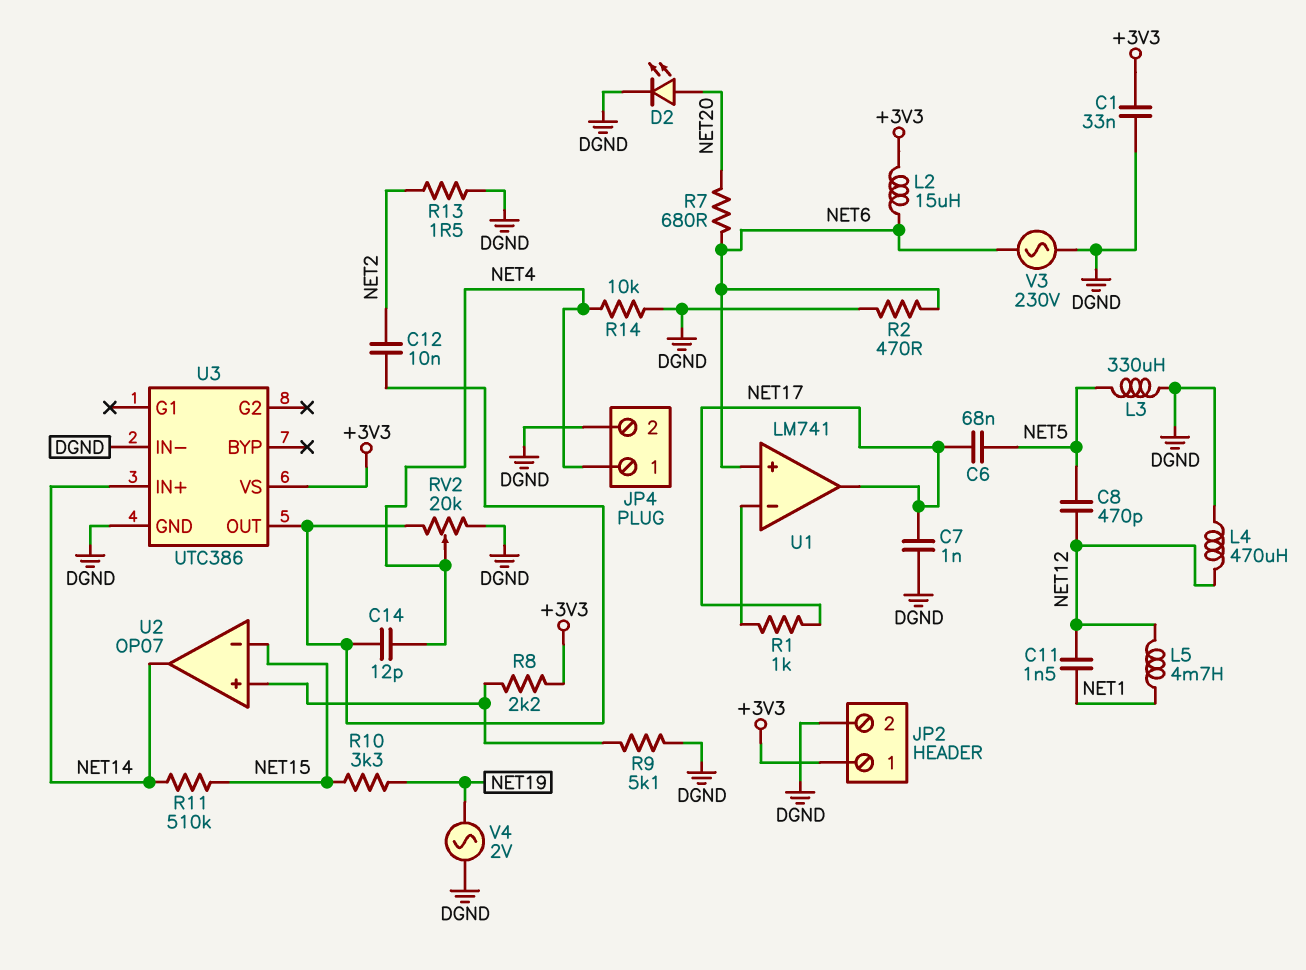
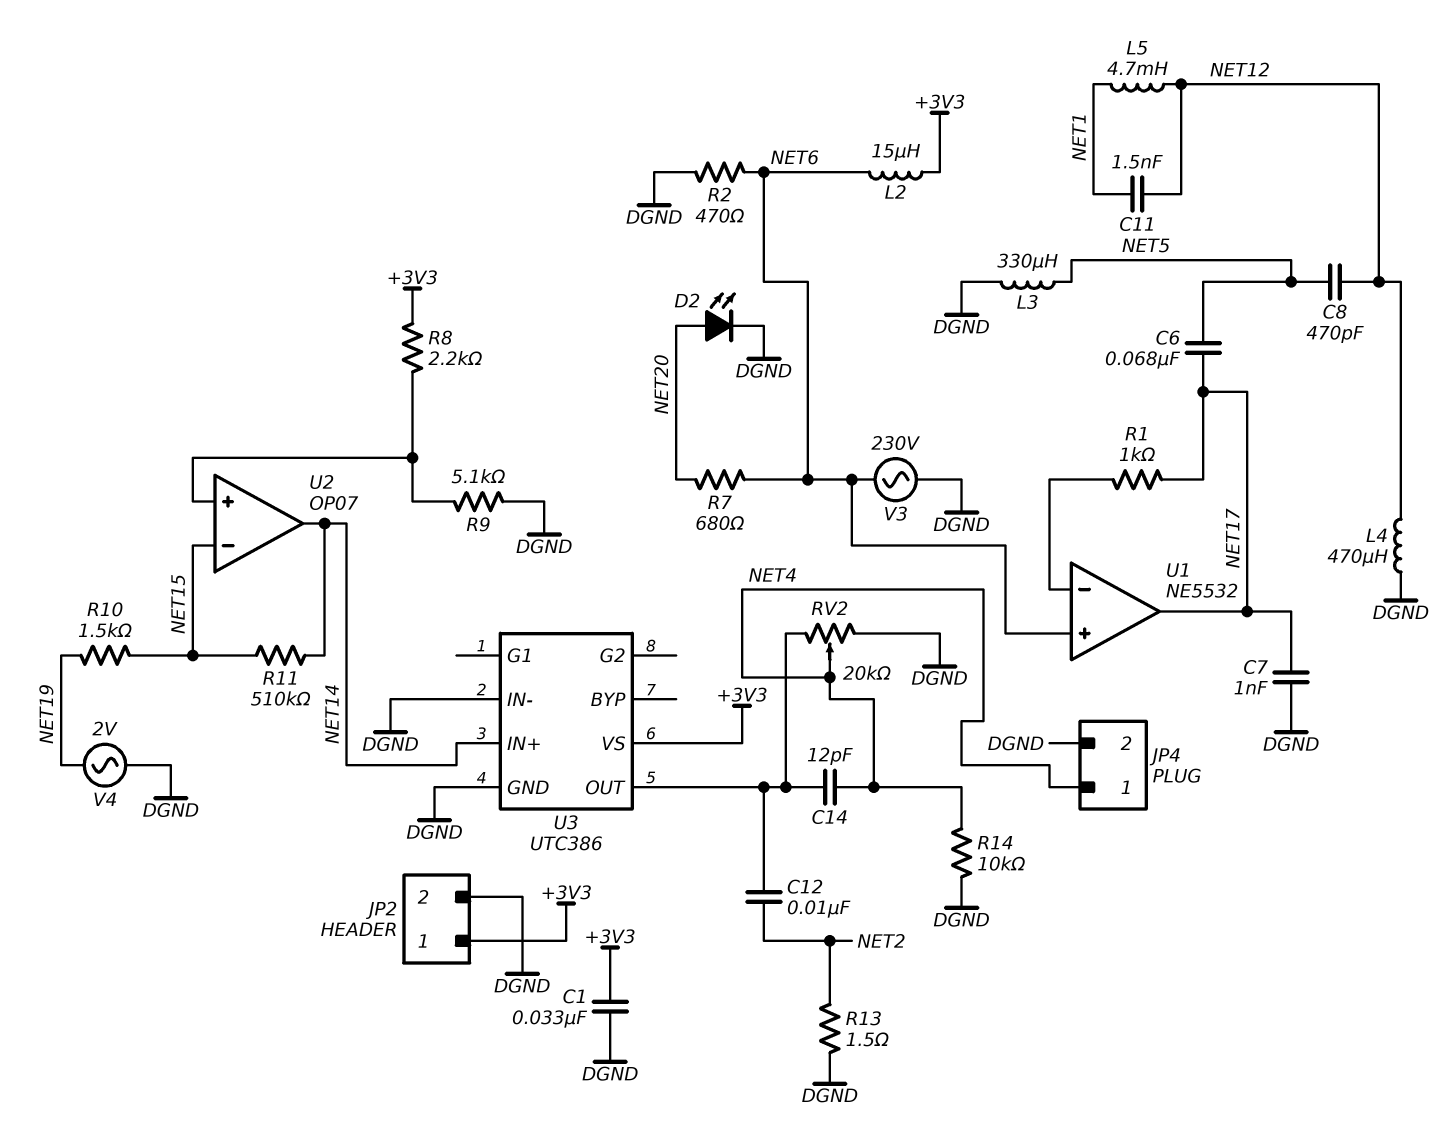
R10: 3.3k (NET15, NET19) -> 1.5k (NET15, NET19)
U1: LM741 -> NE5532

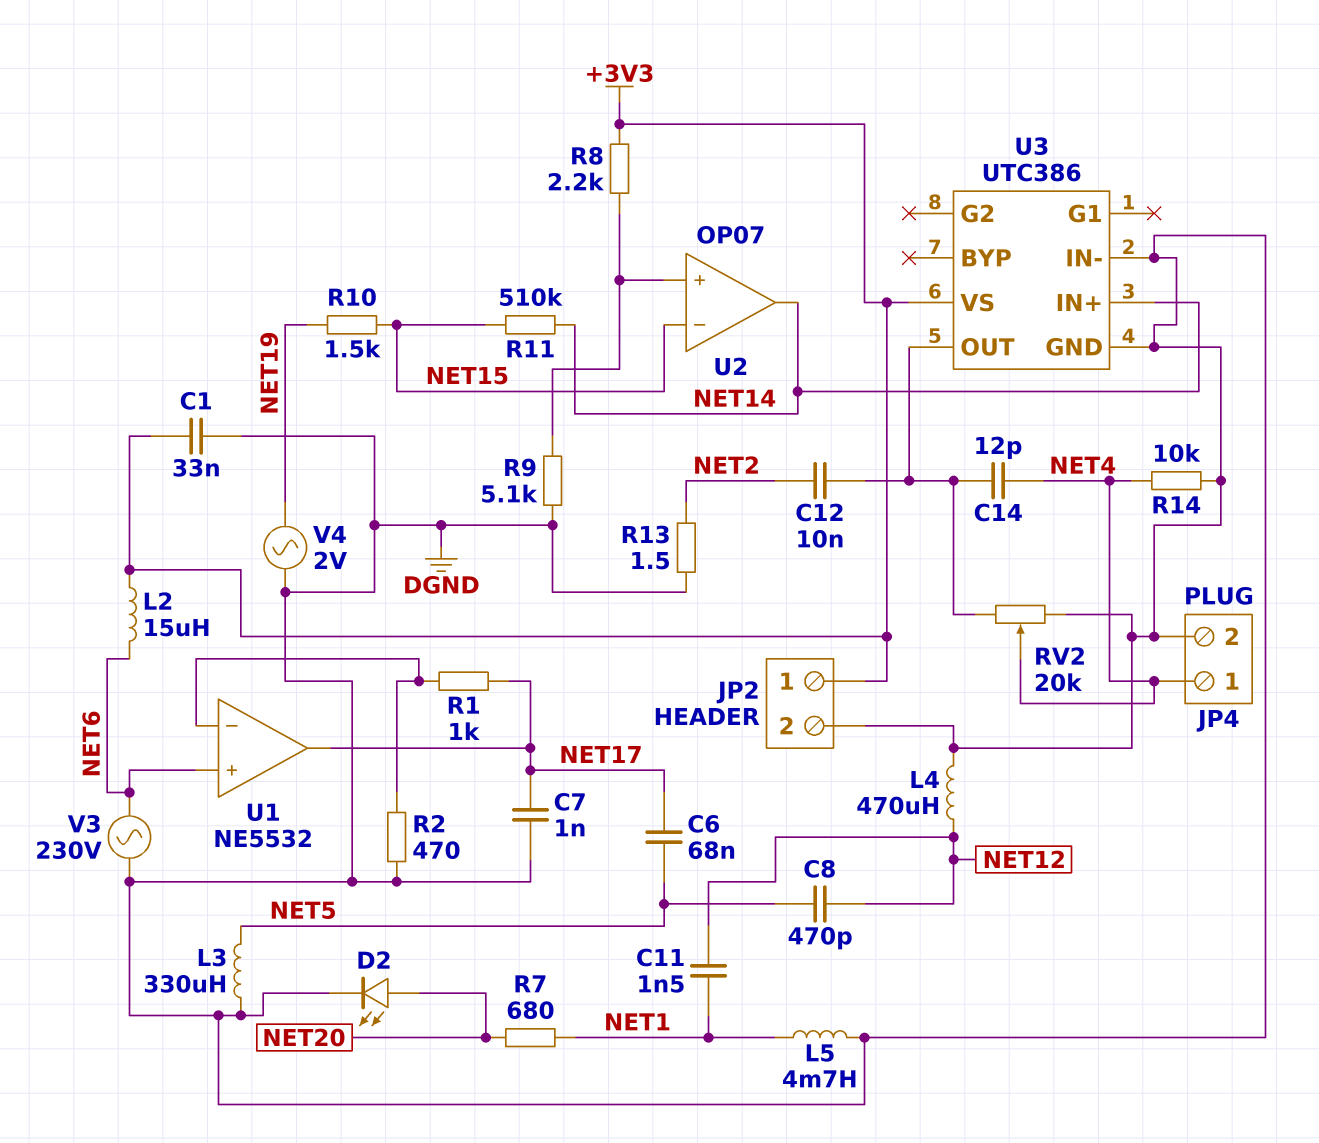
L5: 4.7mH (NET1, NET12) -> 4.7mH (DGND, NET1)
R2: 470 (DGND, NET6) -> 470 (DGND, U1/in-)
R7: 680 (NET6, NET20) -> 680 (NET1, NET20)

